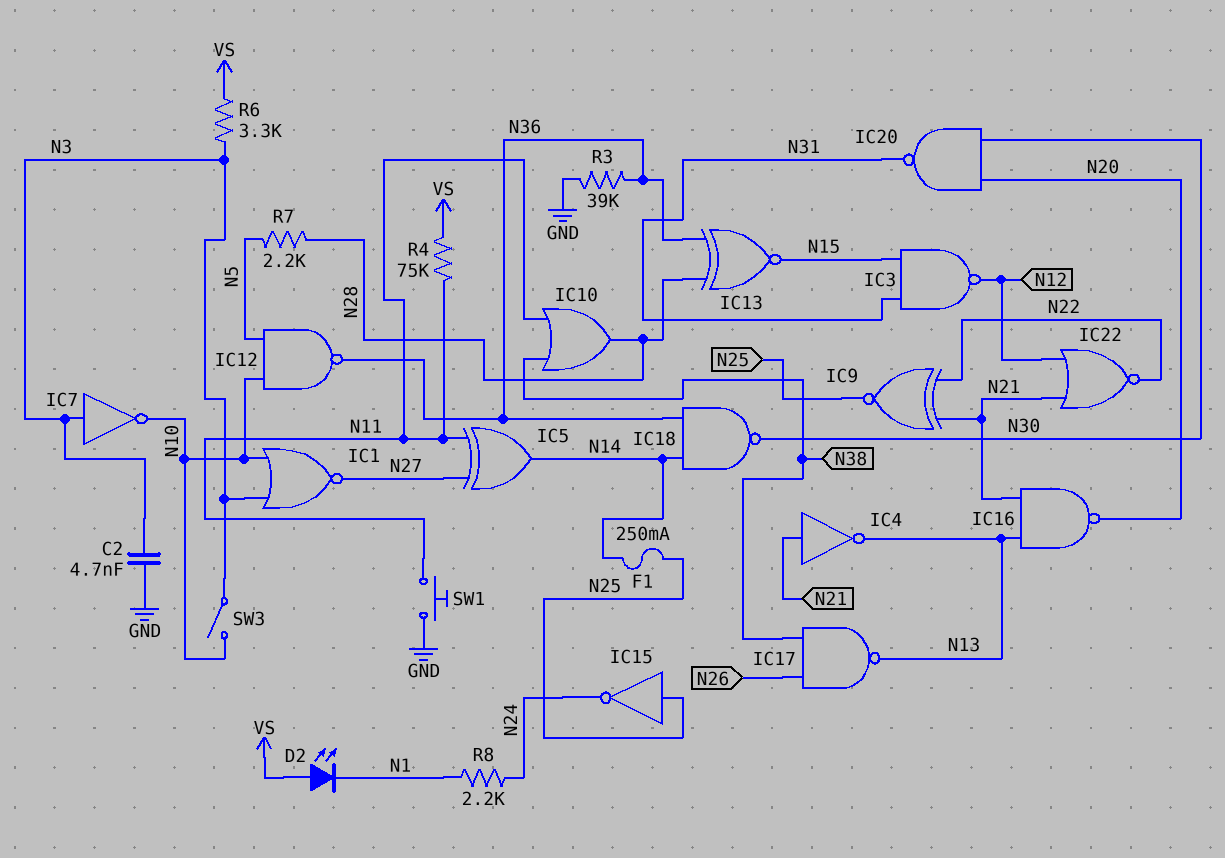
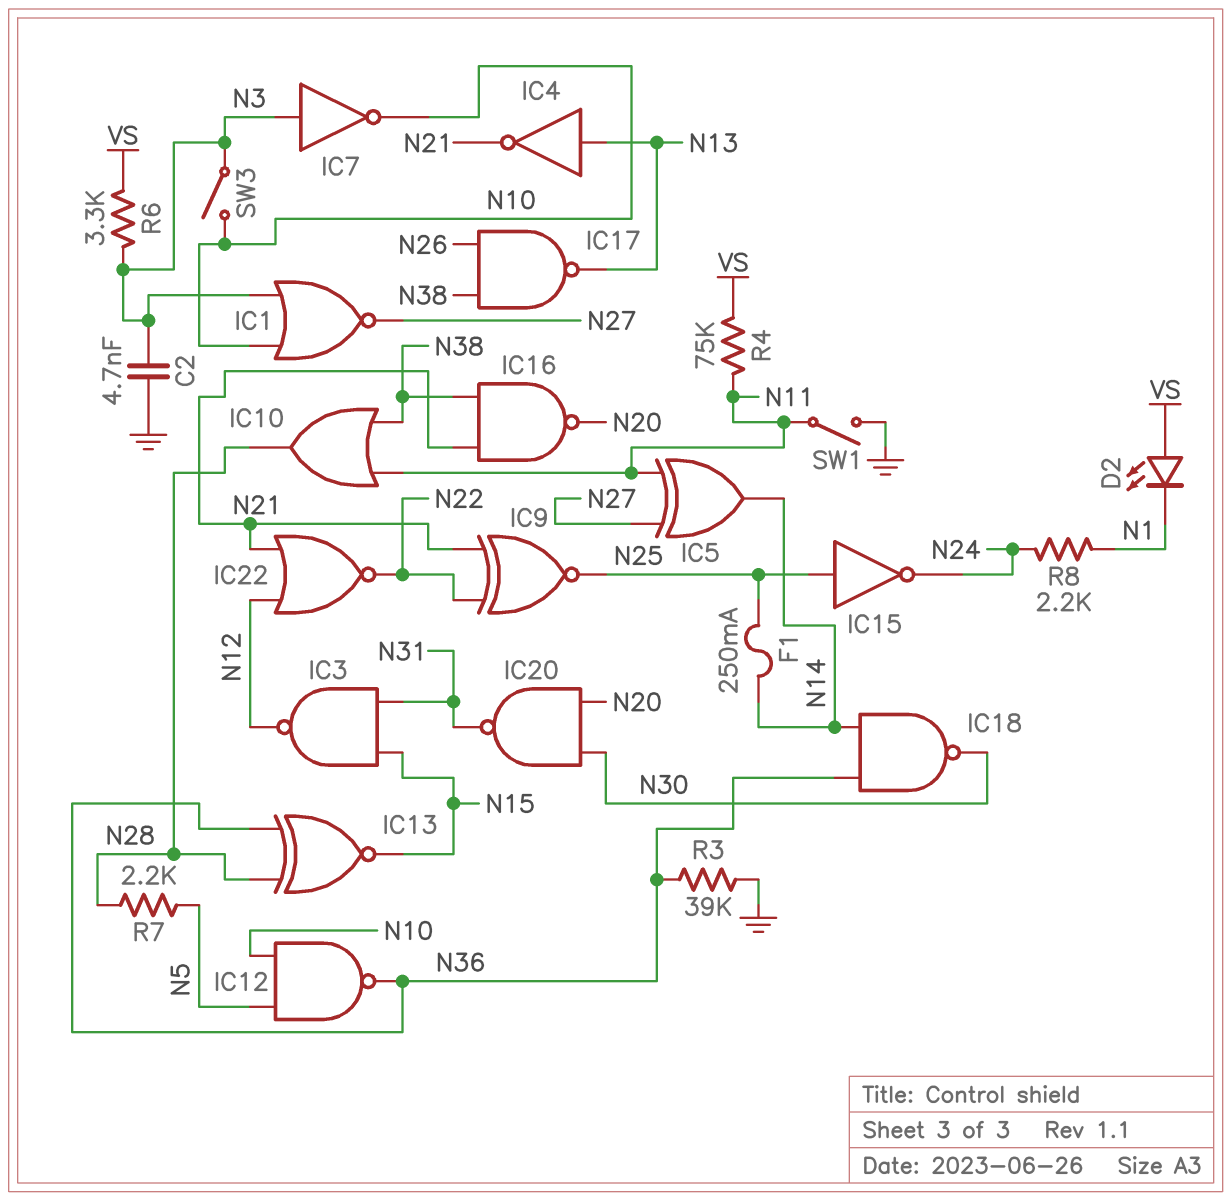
IC4: NOT (in N21, out N13) -> NOT (in N13, out N21)
IC16: NAND (in N13, in N21, out N20) -> NAND (in N21, in N38, out N20)
SW1: button (GND, N11) -> switch (GND, N11)

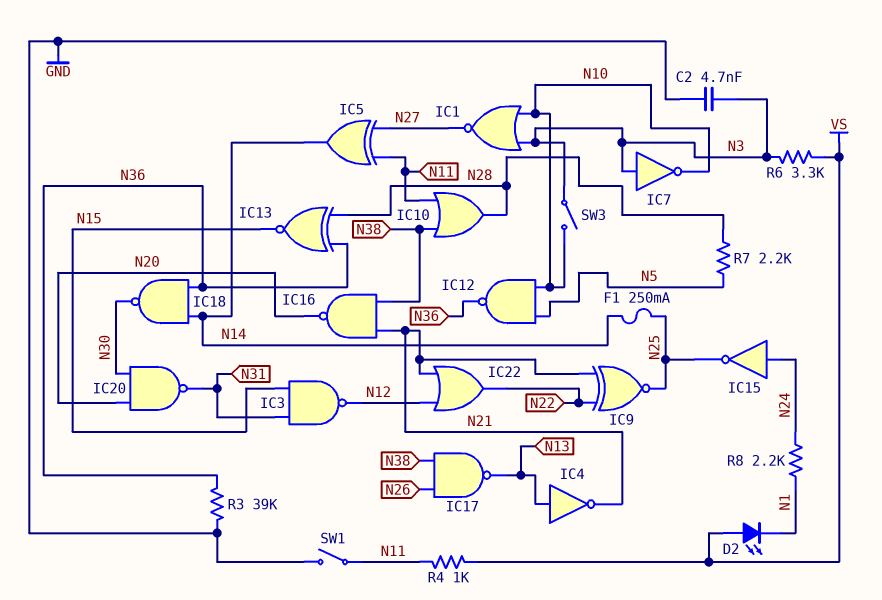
IC15: NOT (in N25, out N24) -> NOT (in N24, out N25)
IC22: NOR (in N12, in N21, out N22) -> OR (in N12, in N21, out N22)
R4: 75k (N11, VS) -> 1k (N11, VS)

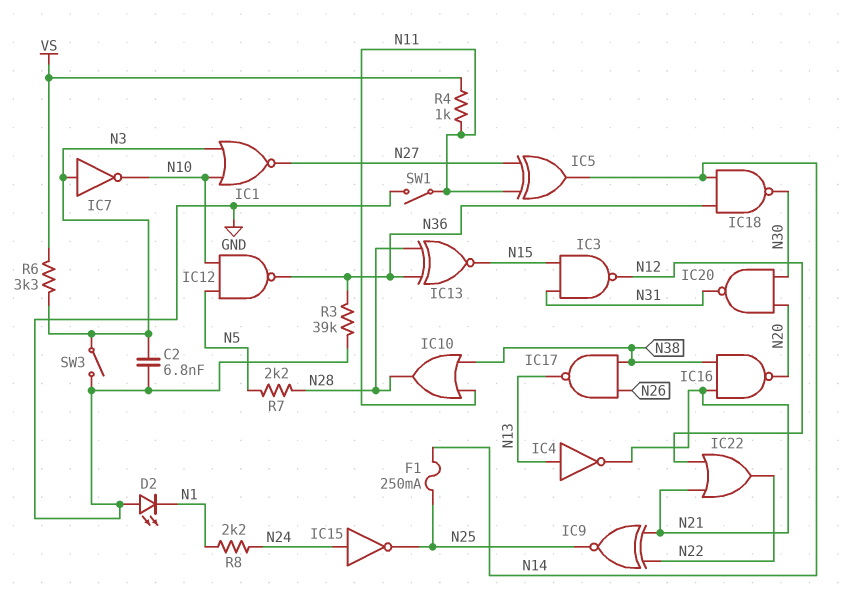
C2: 4.7nF (GND, N3) -> 6.8nF (GND, N3)
D2: LED (A VS, K N1) -> LED (A GND, K N1)
SW3: switch (N3, N10) -> switch (GND, N3)

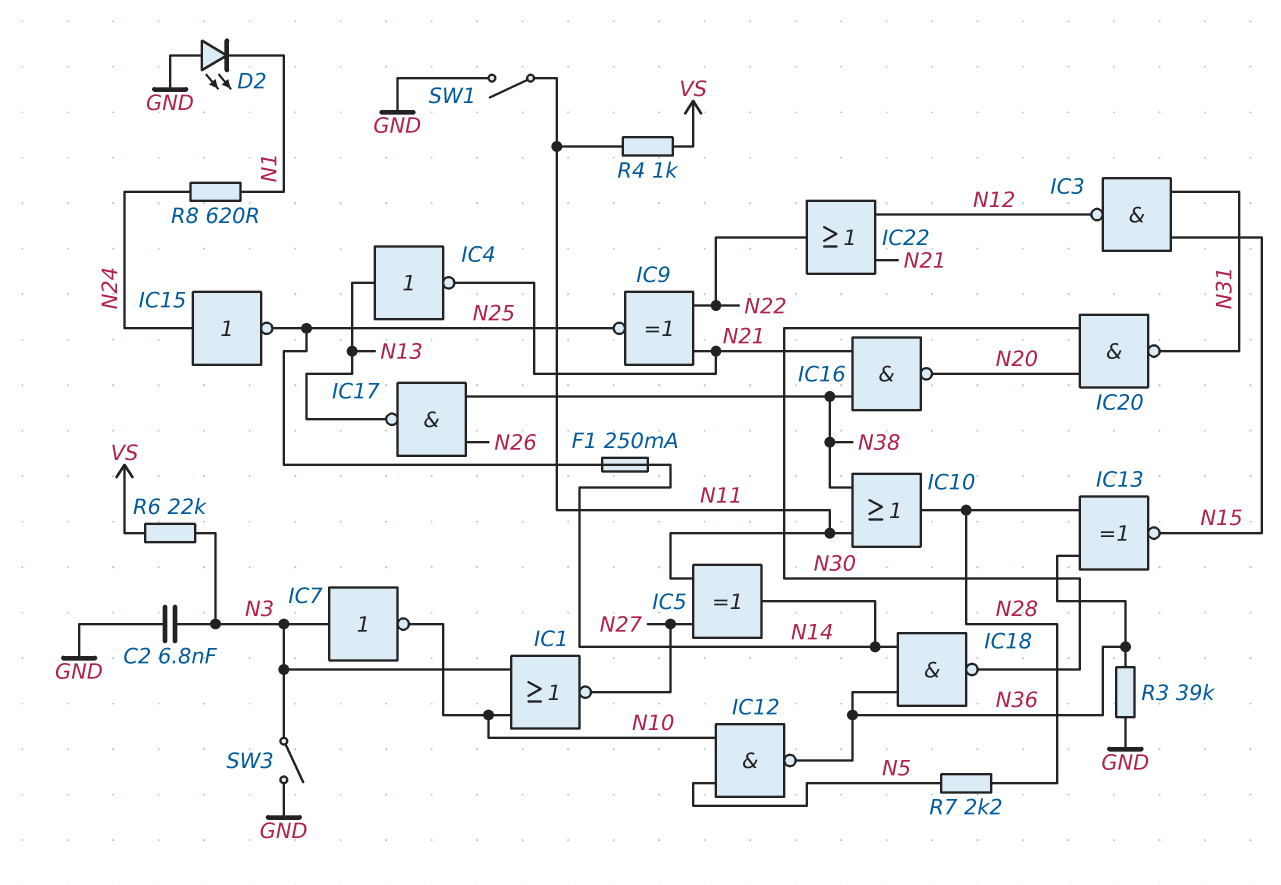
R6: 3.3k (N3, VS) -> 22k (N3, VS)
R8: 2.2k (N1, N24) -> 620 (N1, N24)

